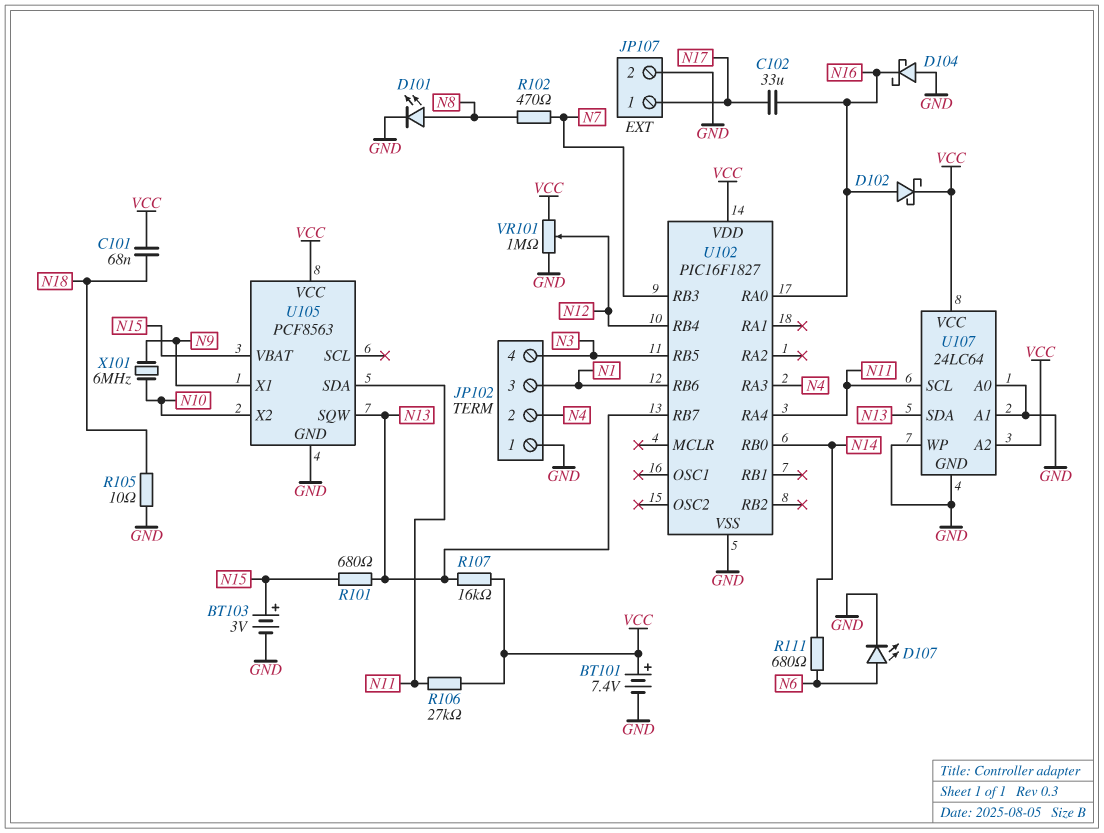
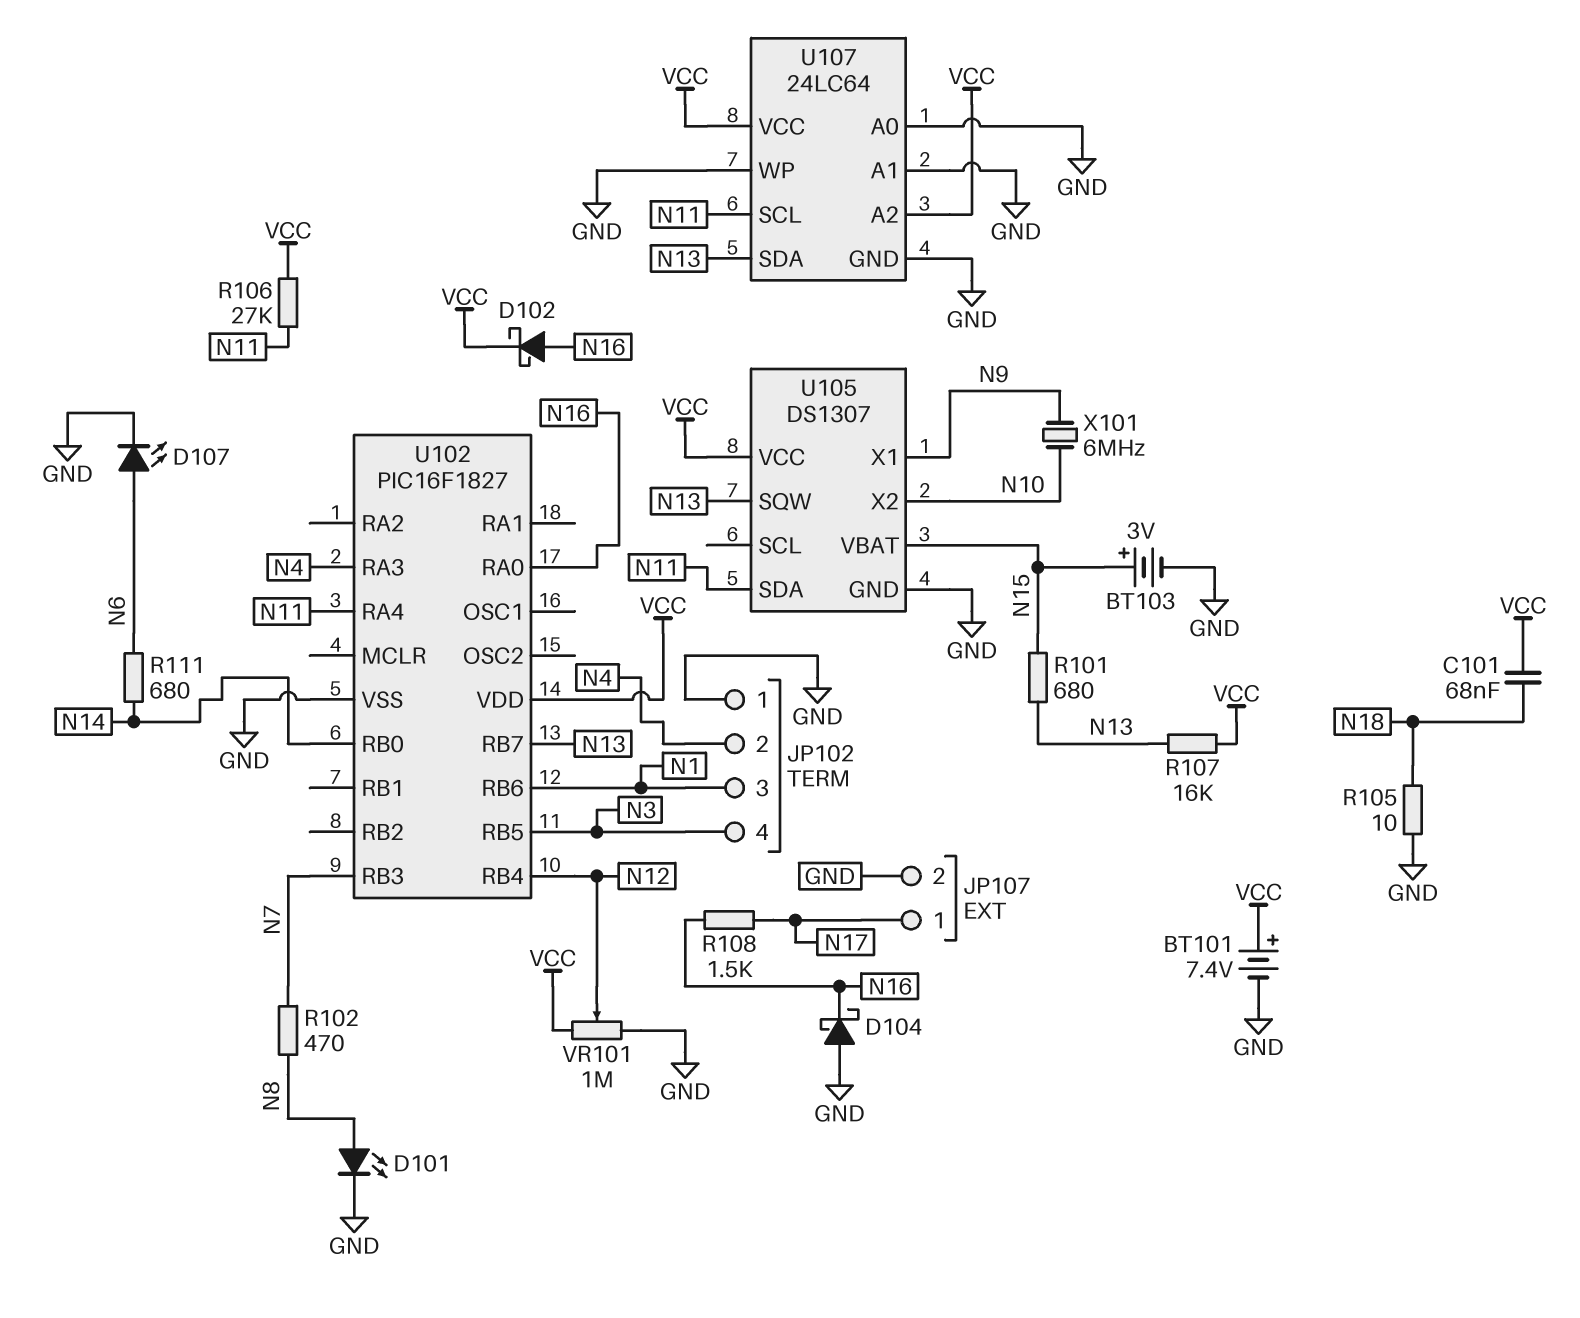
C102: 33uF (N16, N17) -> none
R108: none -> 1.5k (N16, N17)
U105: PCF8563 -> DS1307

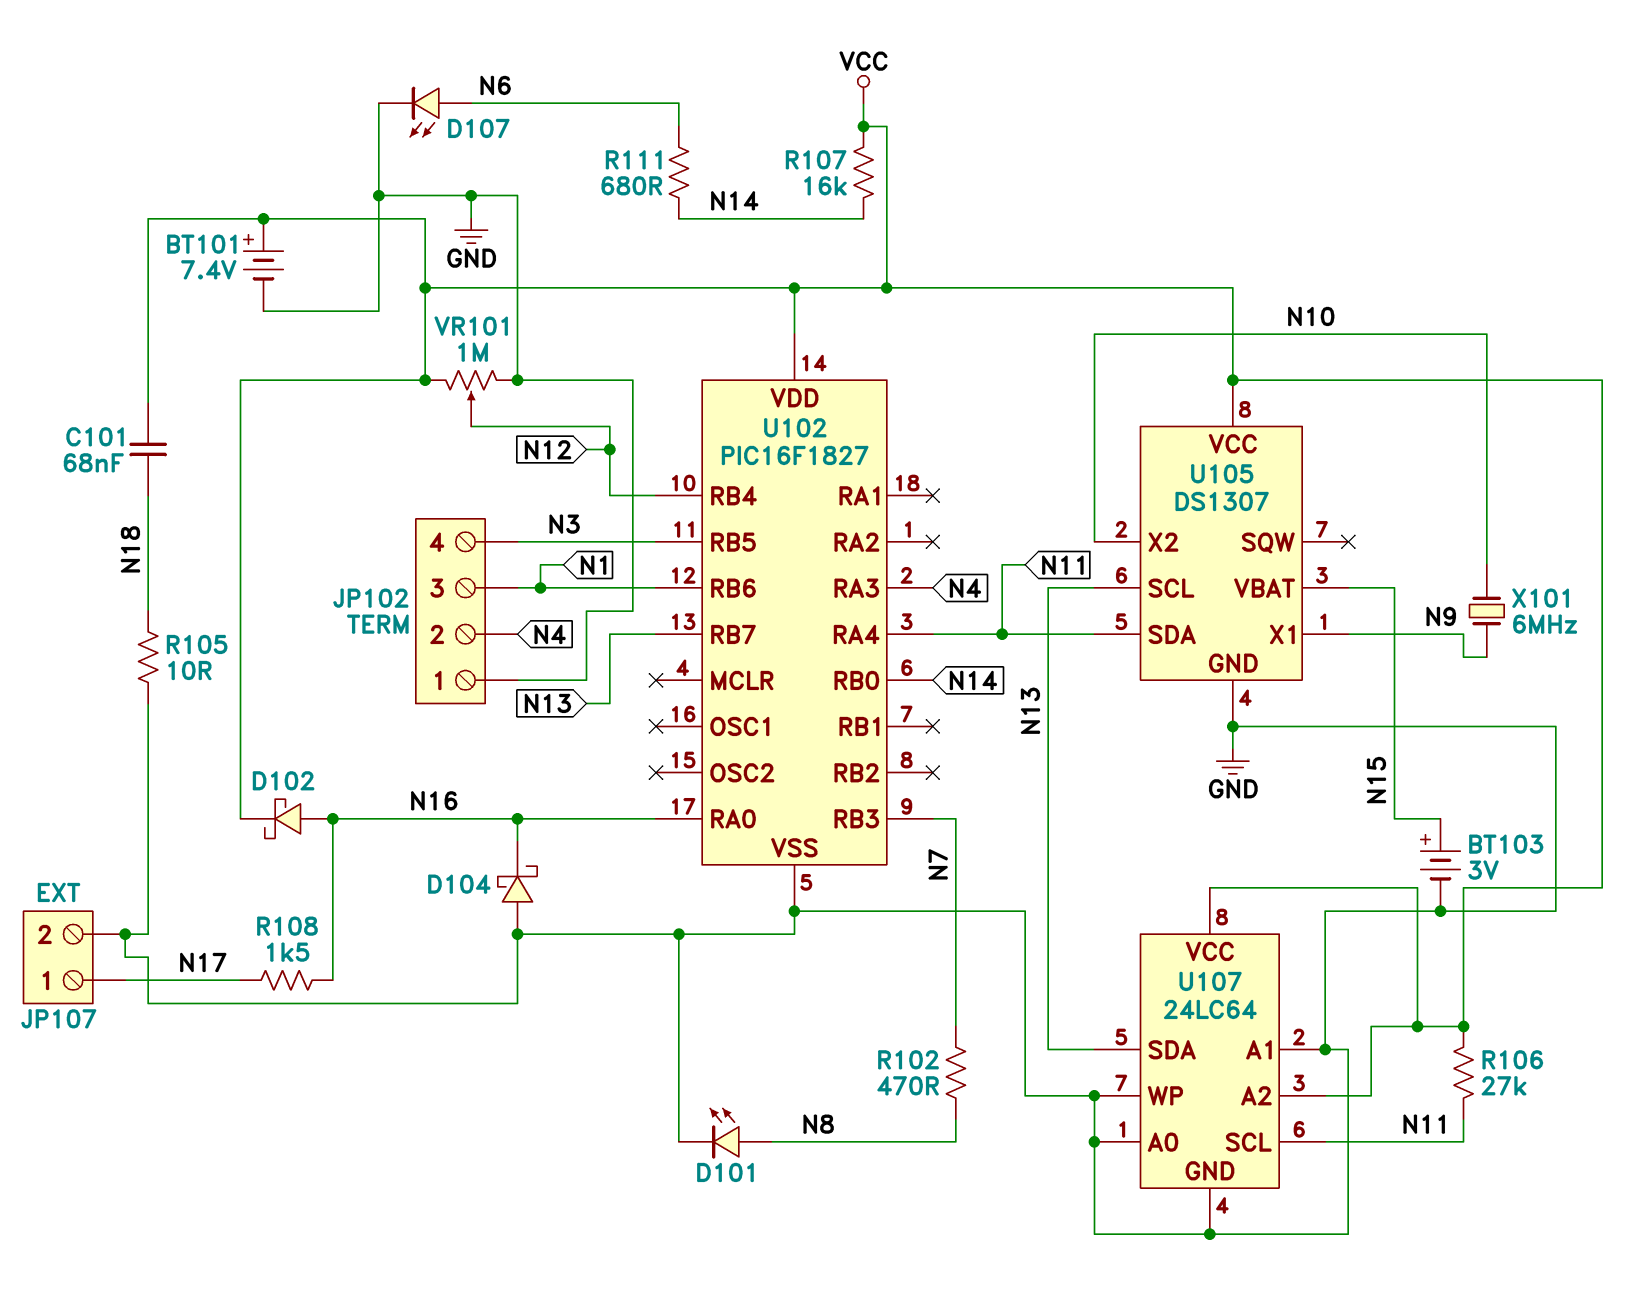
R101: 680 (N13, N15) -> none
R107: 16k (N13, VCC) -> 16k (N14, VCC)
U105 pin SCL: none -> N13
U105 pin SQW: N13 -> none

